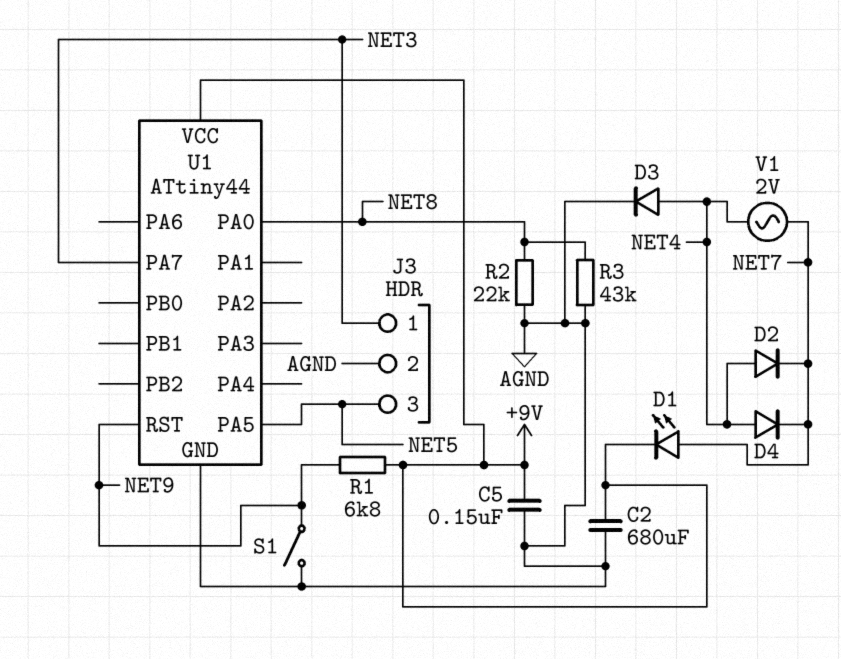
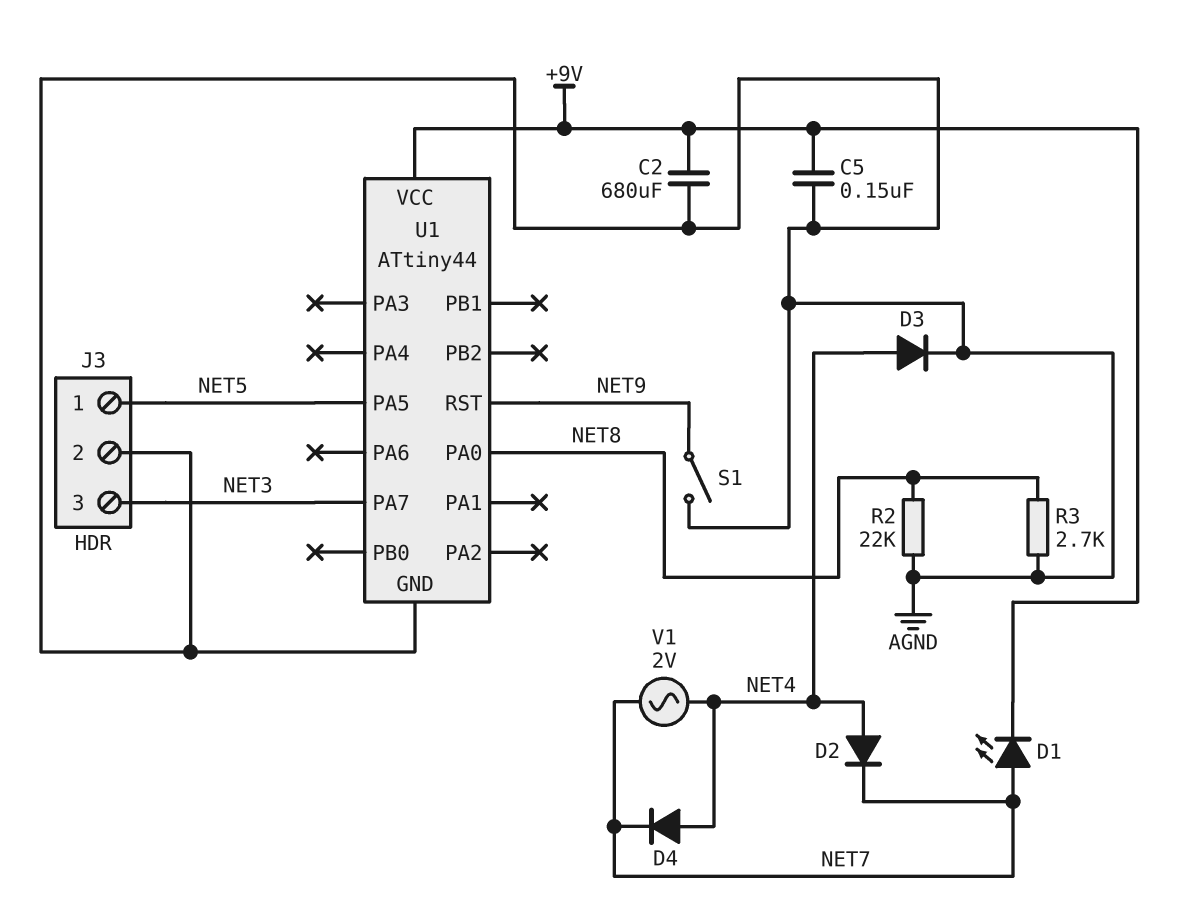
J3 pin 1: NET3 -> NET5
J3 pin 3: NET5 -> NET3
R1: 6.8k (+9V, NET9) -> none
R3: 43k (AGND, NET8) -> 2.7k (AGND, NET8)

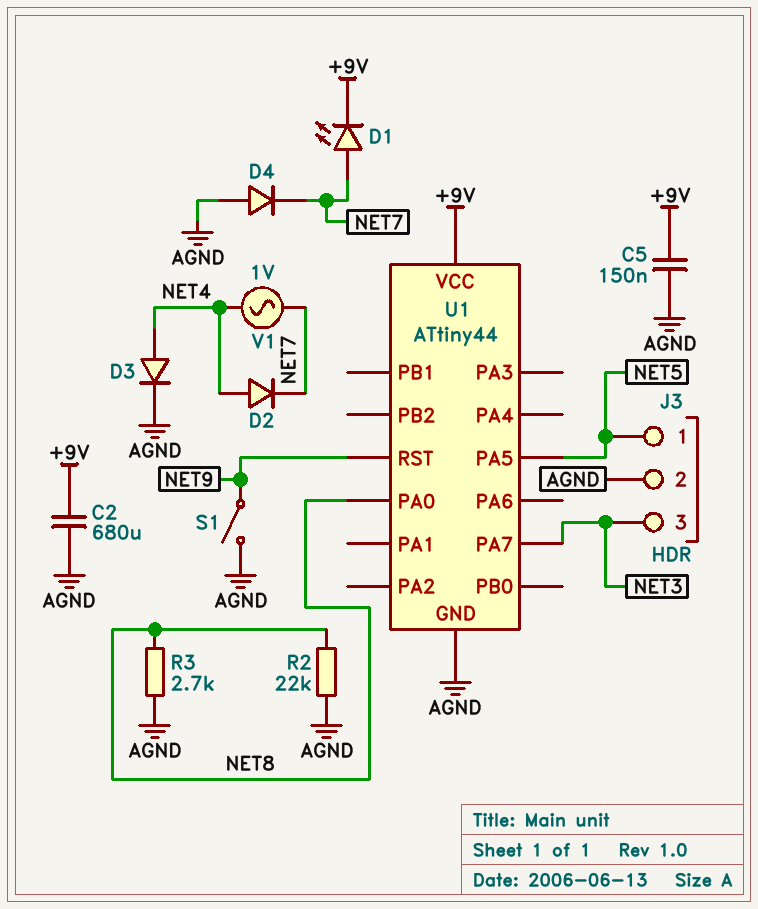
D4: diode (A NET4, K NET7) -> diode (A AGND, K NET7)
V1: AC 2V (NET4, NET7) -> AC 1V (NET4, NET7)

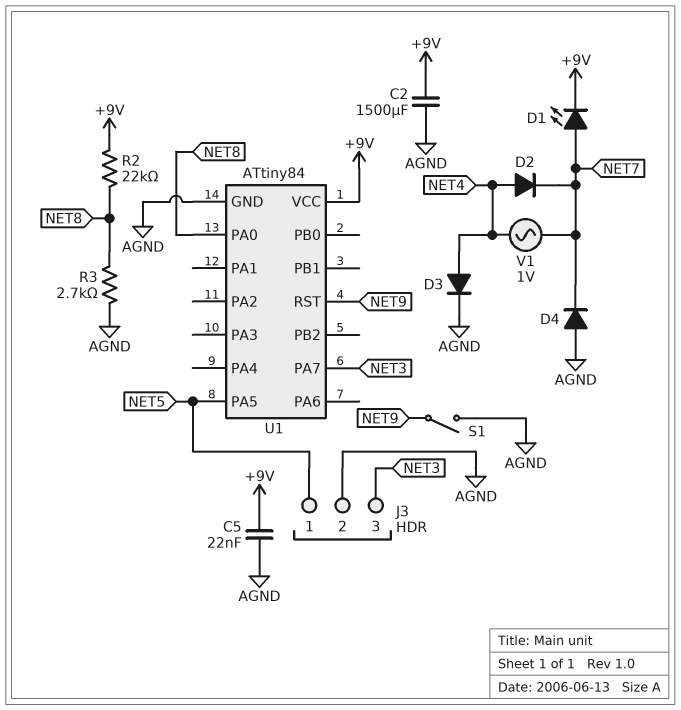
C2: 680uF (+9V, AGND) -> 1500uF (+9V, AGND)
C5: 150nF (+9V, AGND) -> 22nF (+9V, AGND)
R2: 22k (AGND, NET8) -> 22k (+9V, NET8)
U1: ATtiny44 -> ATtiny84

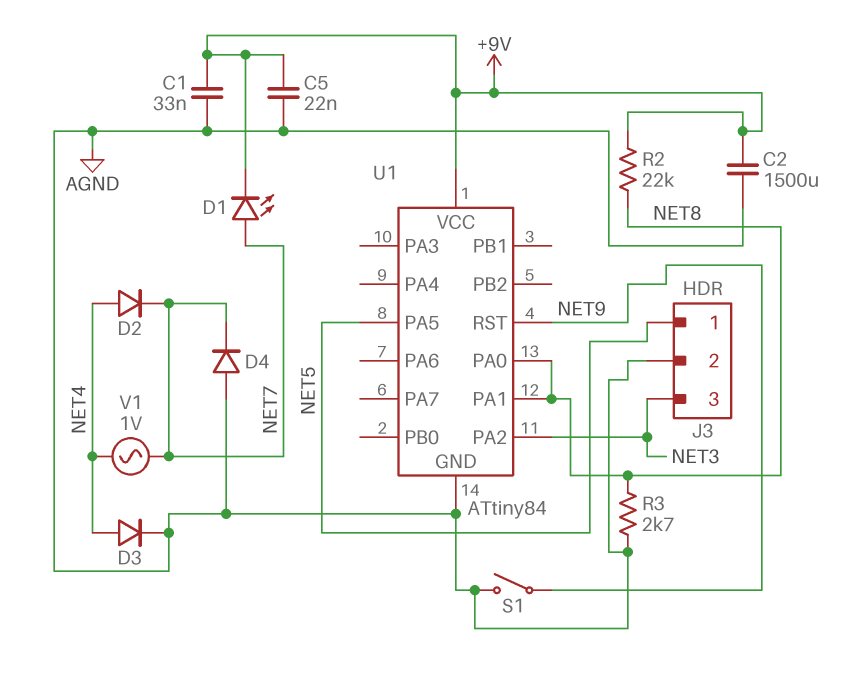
C1: none -> 33nF (+9V, AGND)
U1 pin PA1: none -> NET8
U1 pin PA2: none -> NET3
U1 pin PA7: NET3 -> none

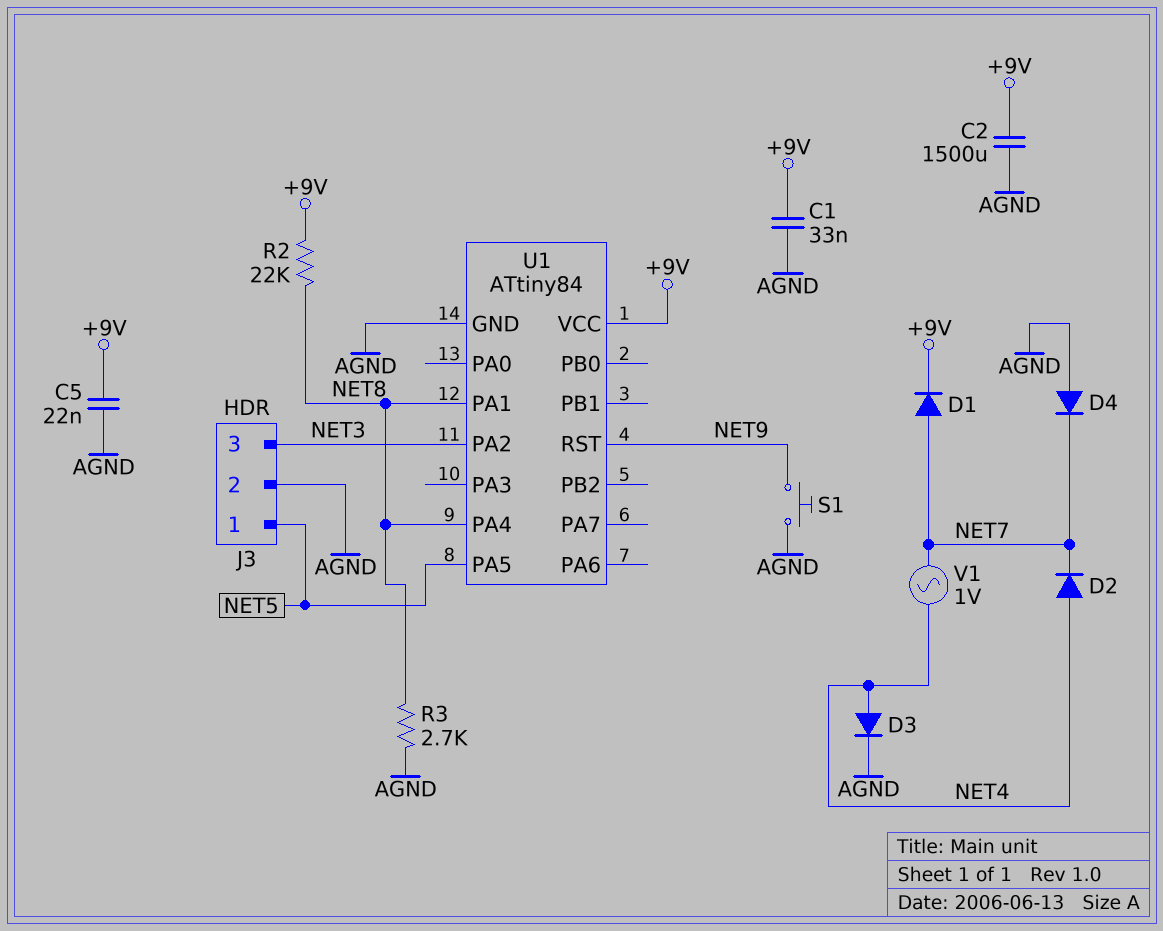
D1: LED (A NET7, K +9V) -> diode (A NET7, K +9V)
S1: switch (AGND, NET9) -> button (AGND, NET9)
U1 pin PA0: NET8 -> none
U1 pin PA4: none -> NET8

